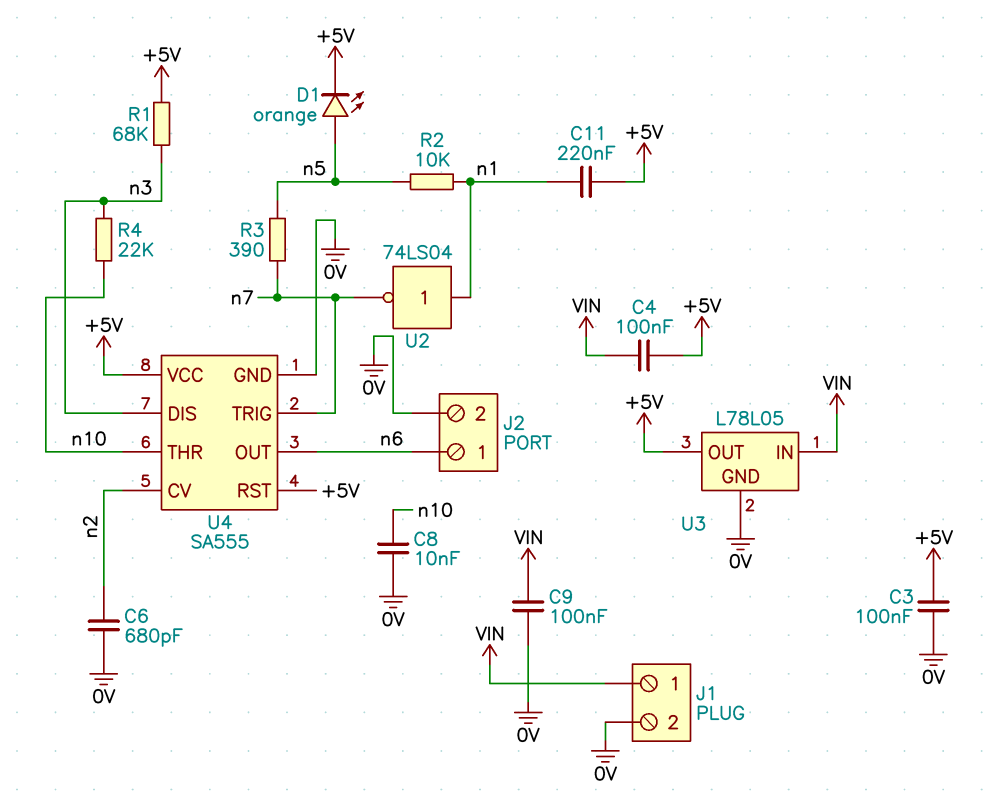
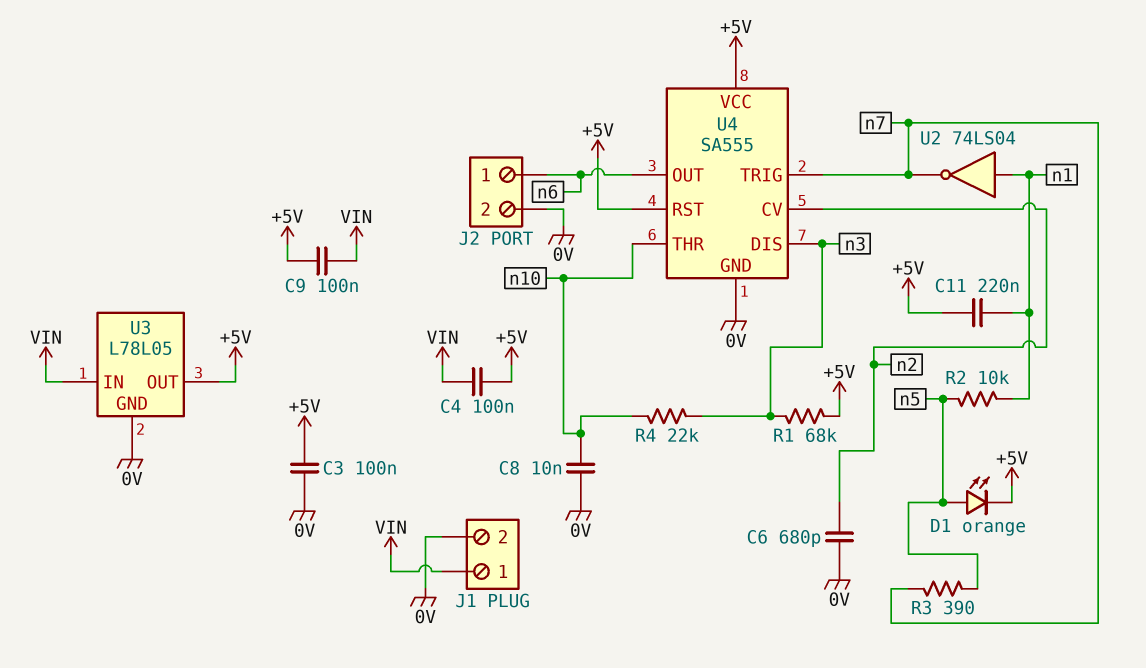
C9: 100nF (0V, VIN) -> 100nF (+5V, VIN)

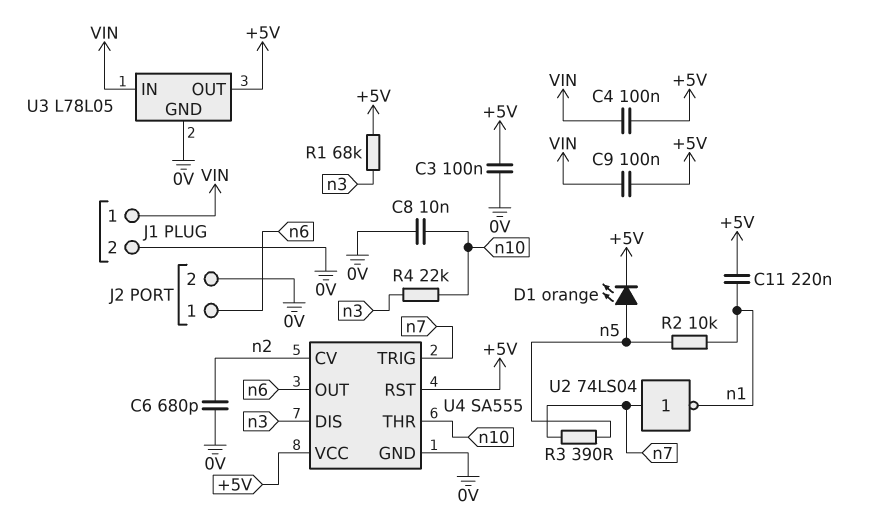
U2: NOT 74LS04 (in n1, out n7) -> NOT 74LS04 (in n7, out n1)

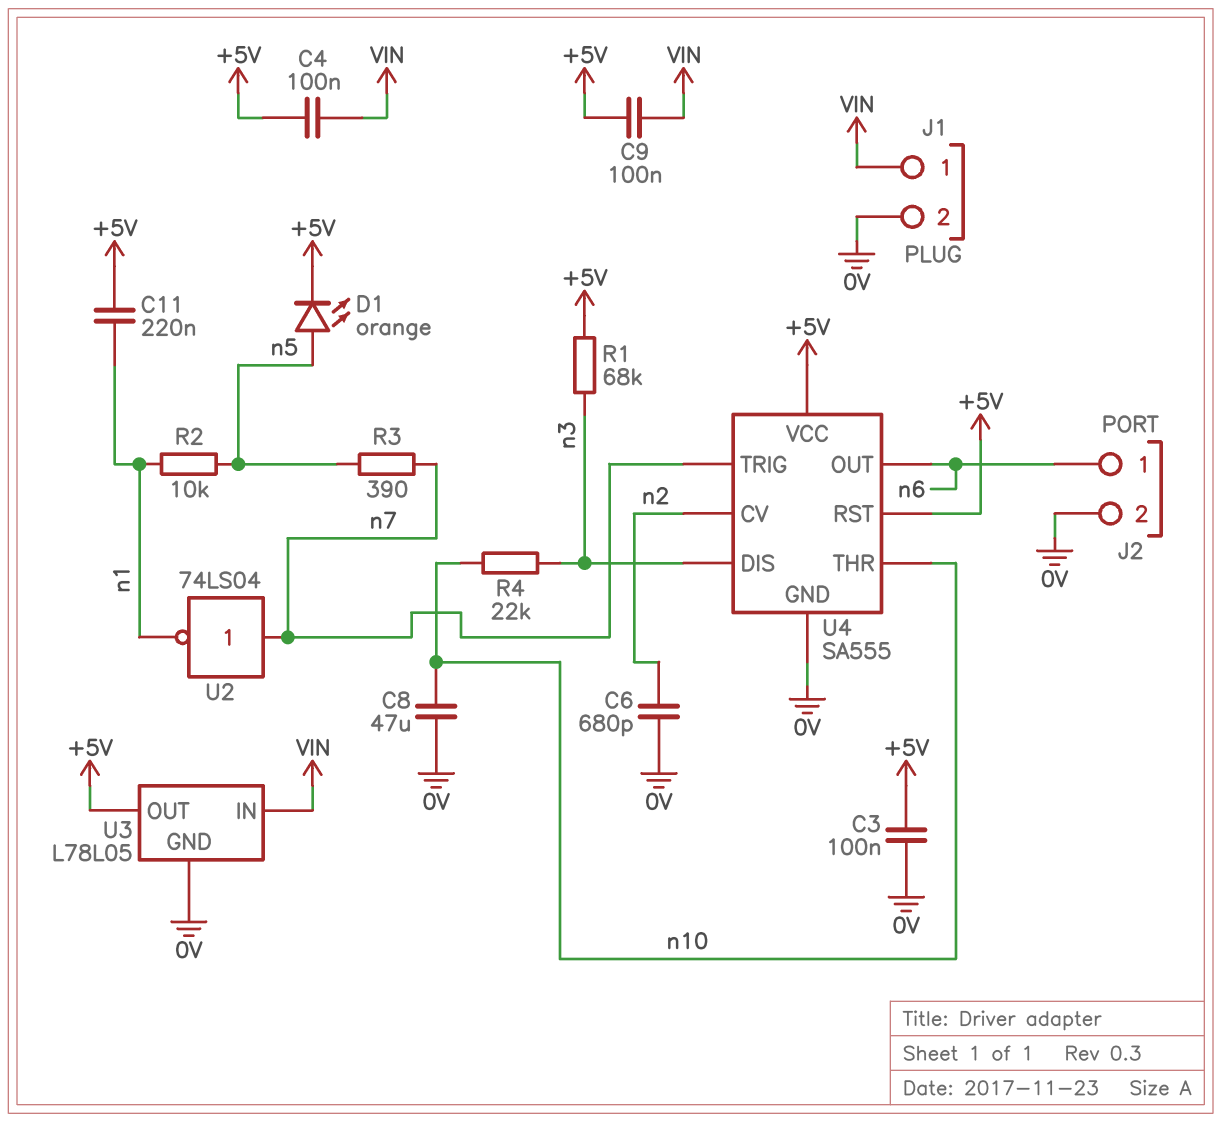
C8: 10nF (0V, n10) -> 47uF (0V, n10)

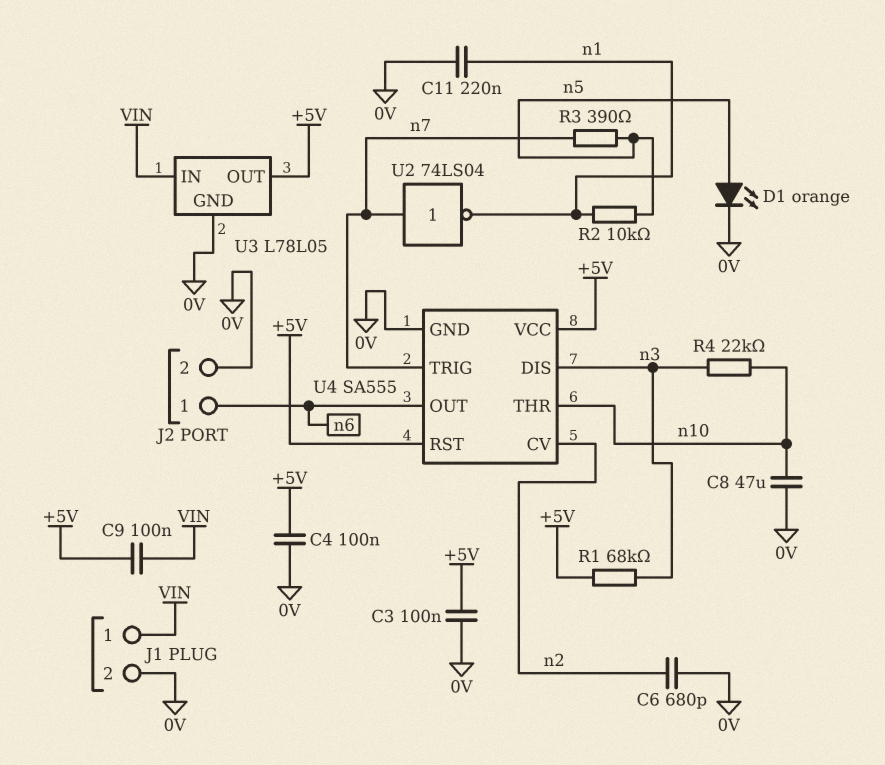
C4: 100nF (+5V, VIN) -> 100nF (+5V, 0V)
C11: 220nF (+5V, n1) -> 220nF (0V, n1)
D1: LED orange (A n5, K +5V) -> LED orange (A n5, K 0V)

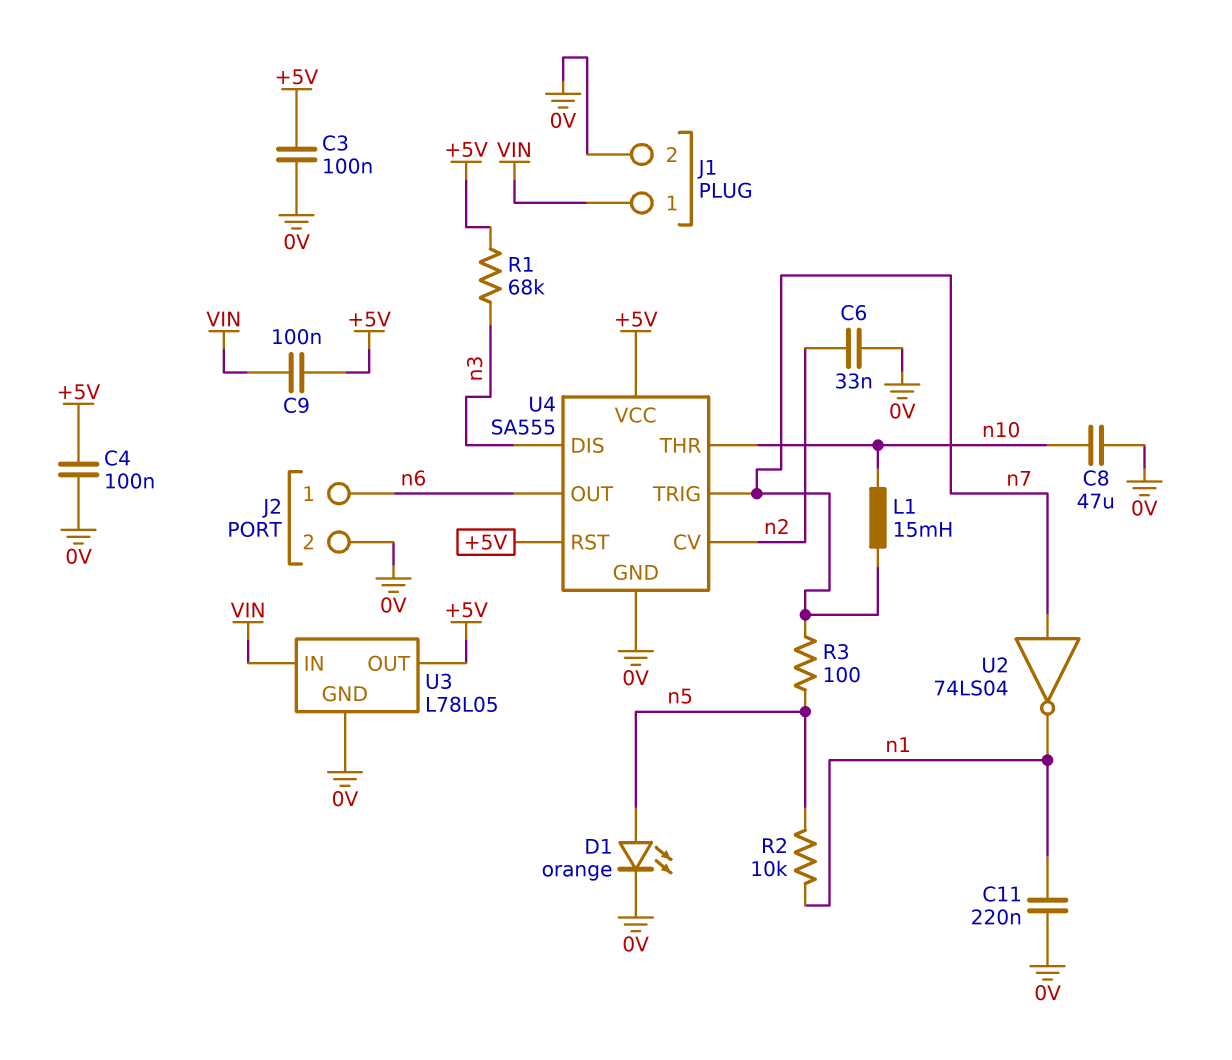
C6: 680pF (0V, n2) -> 33nF (0V, n2)
L1: none -> 15mH (n7, n10)
R3: 390 (n5, n7) -> 100 (n5, n7)
R4: 22k (n3, n10) -> none

